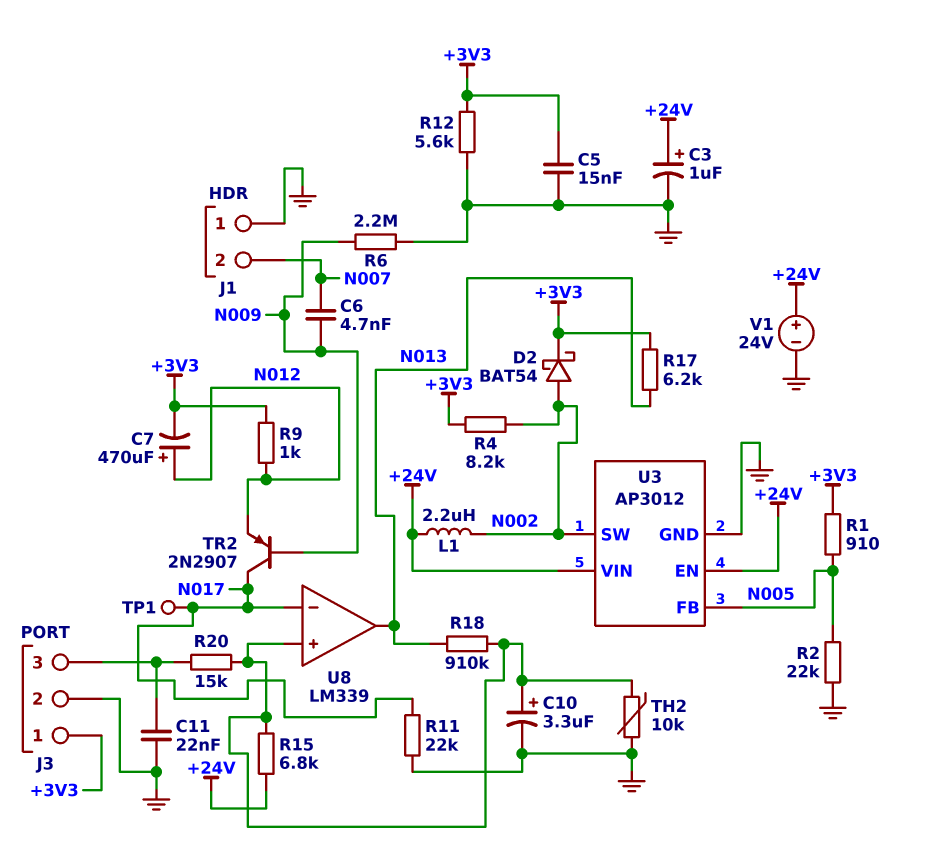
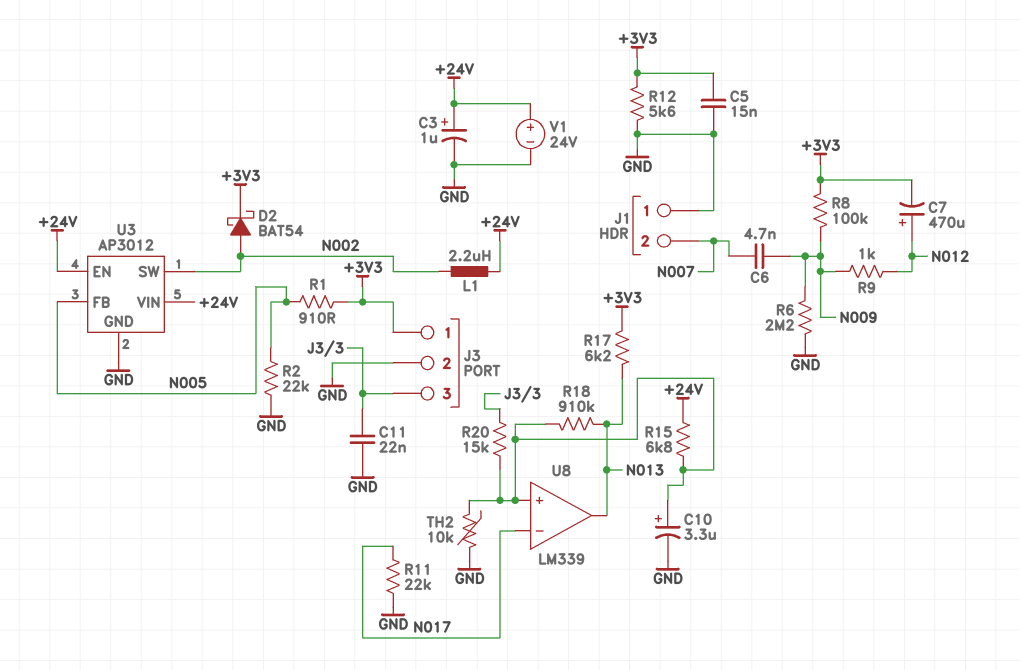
R4: 8.2k (+3V3, N002) -> none
R8: none -> 100k (+3V3, N009)
R9: 1k (+3V3, N012) -> 1k (N009, N012)
TP1: test point (N017) -> none
TR2: PNP 2N2907 (B N009, C N017, E N012) -> none

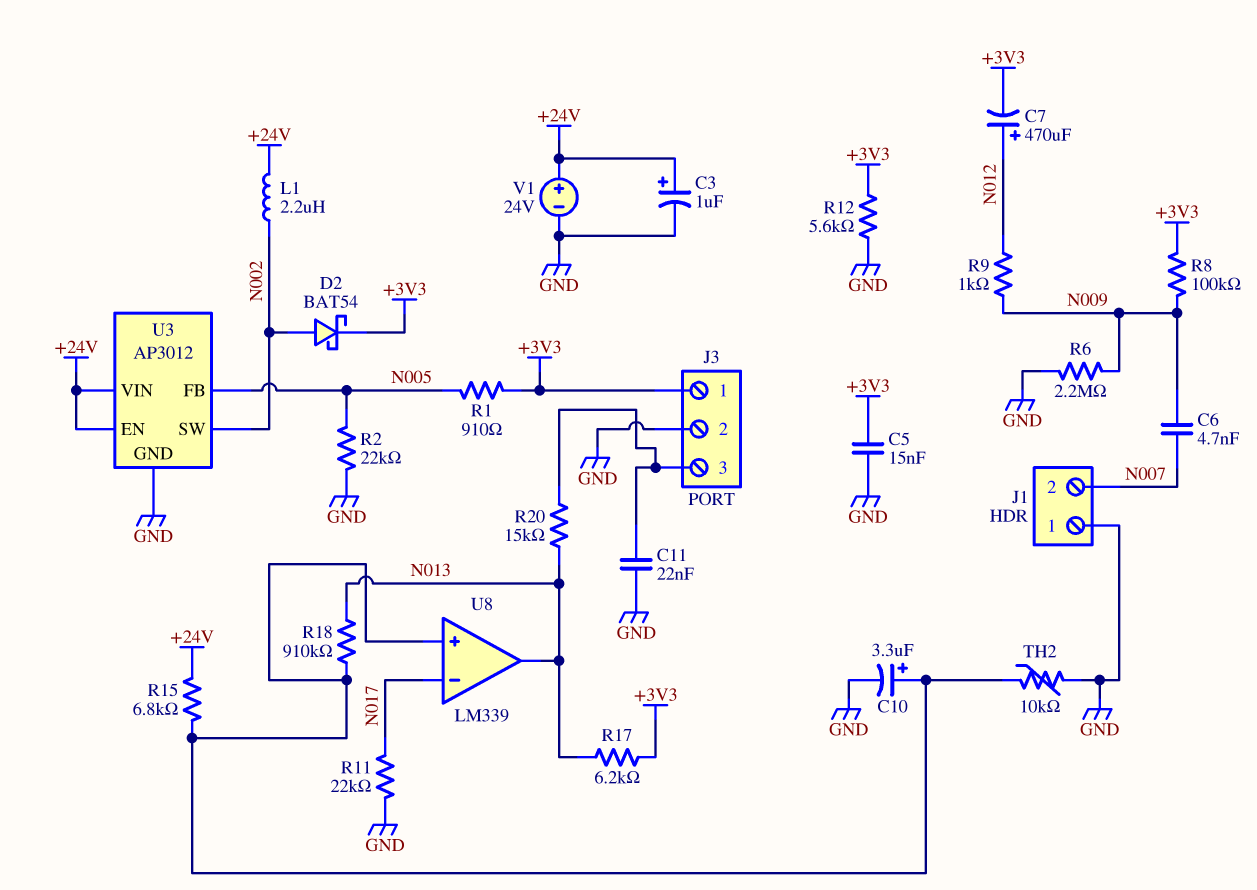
R20: 15k (J3/3, U8/in+) -> 15k (J3/3, N013)

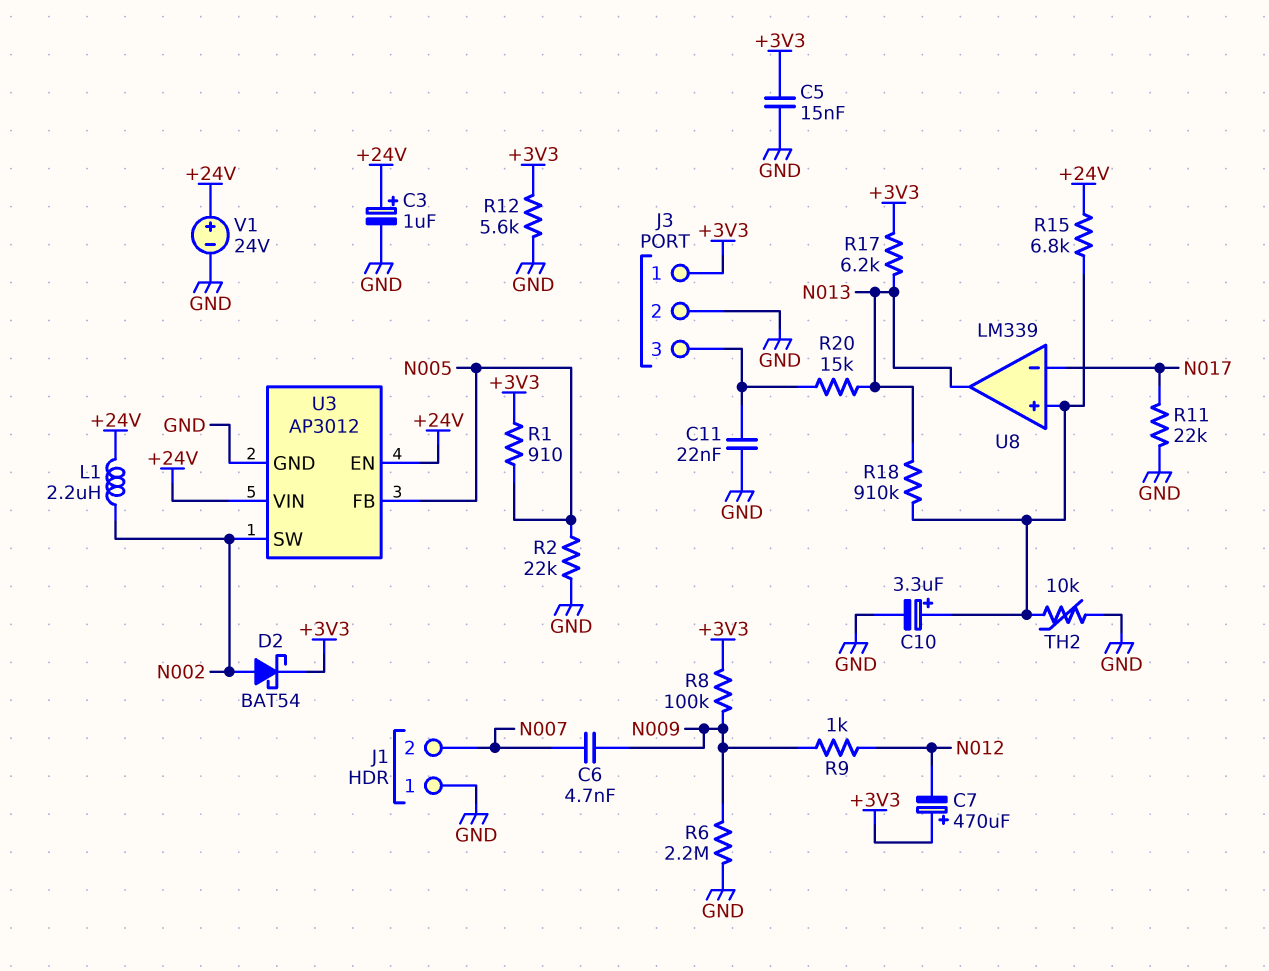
C7: 470uF (plus N012, minus +3V3) -> 470uF (plus +3V3, minus N012)

